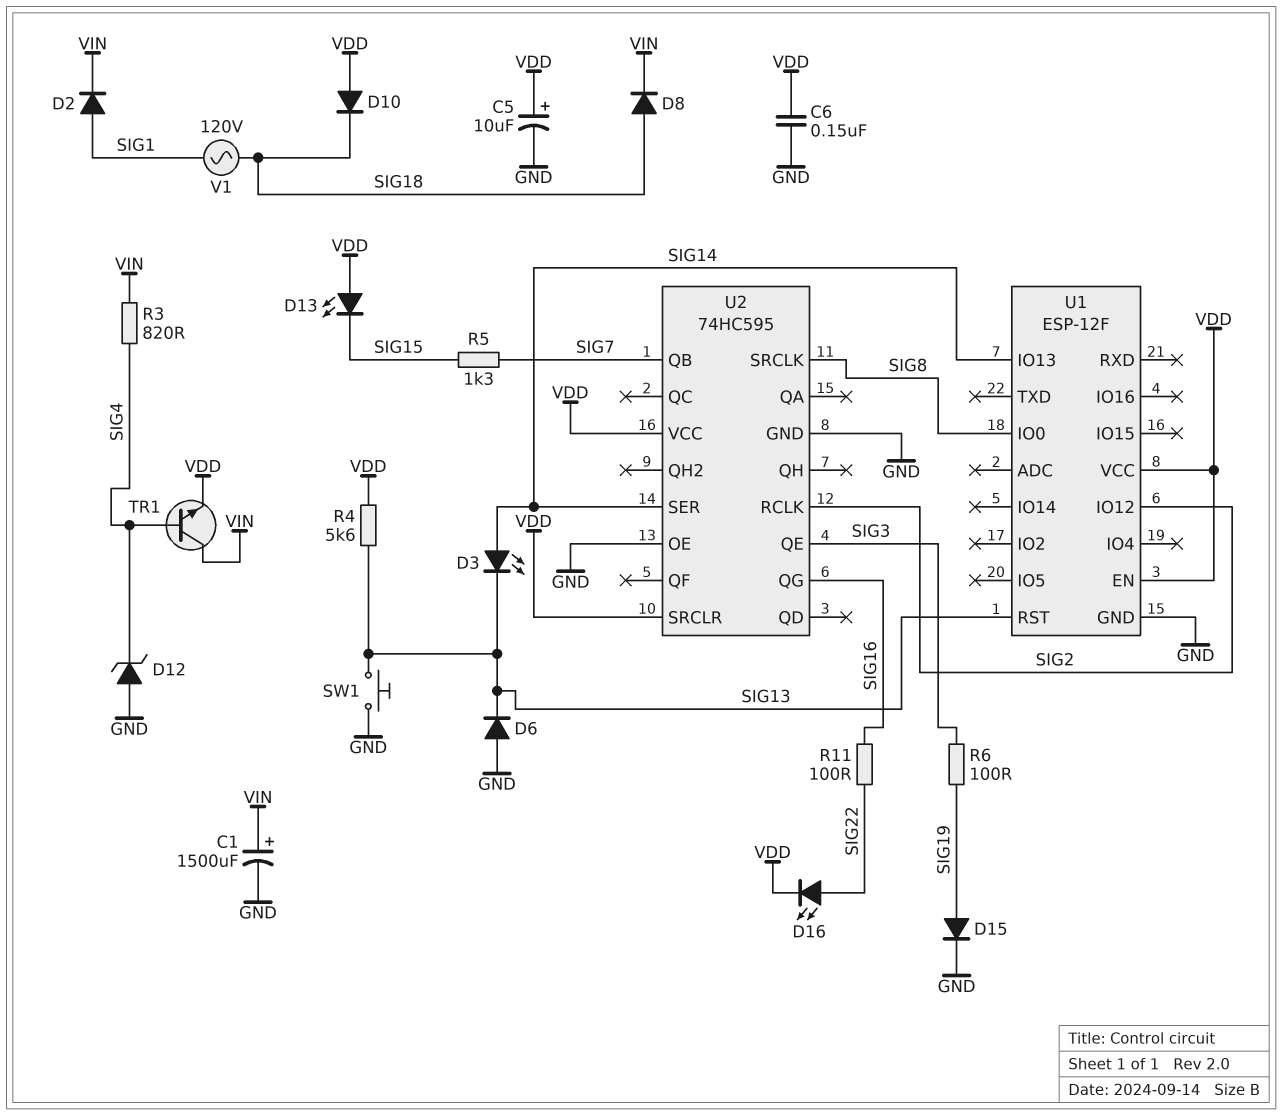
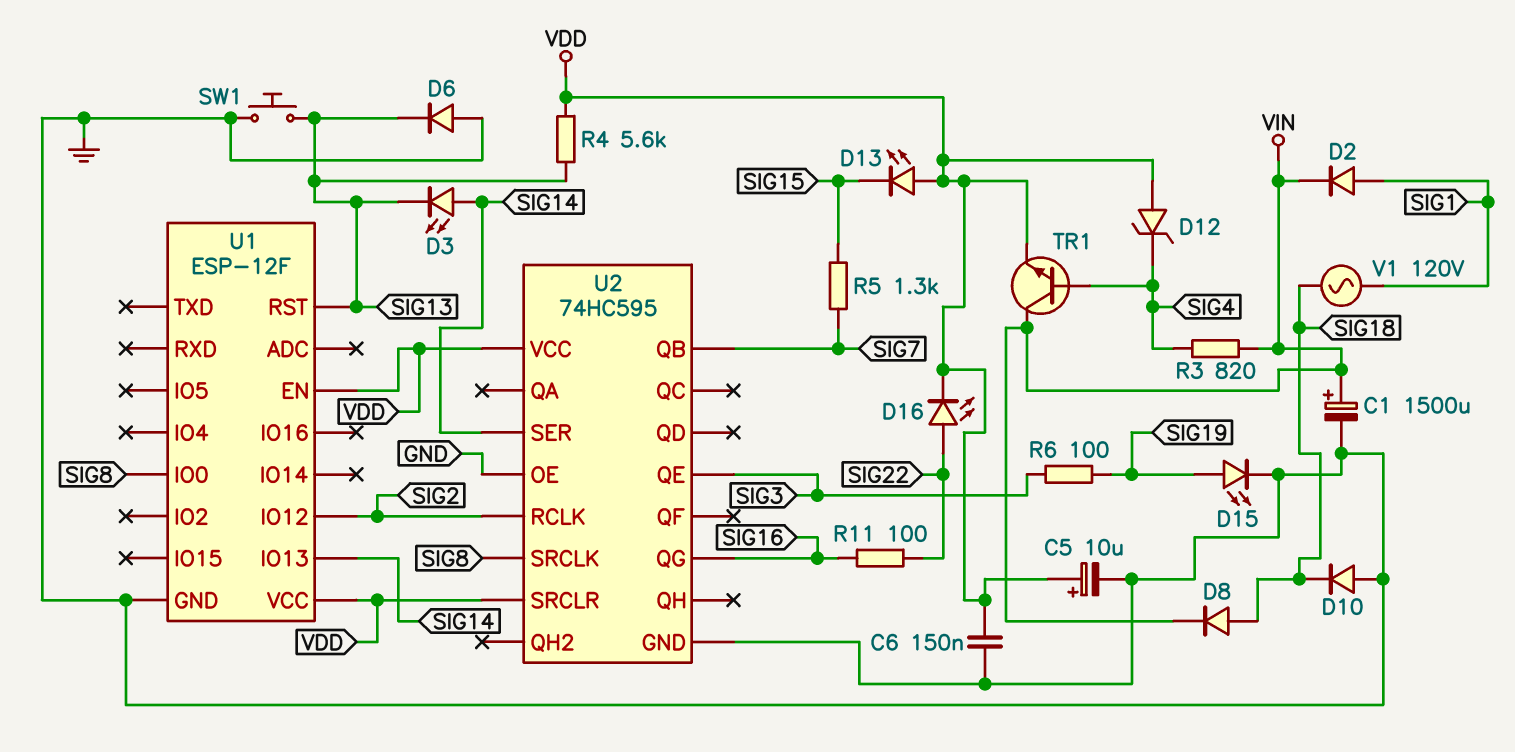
D10: diode (A VDD, K SIG18) -> diode (A GND, K SIG18)
D12: zener (A GND, K SIG4) -> zener (A VDD, K SIG4)
D15: diode (A SIG19, K GND) -> LED (A SIG19, K GND)

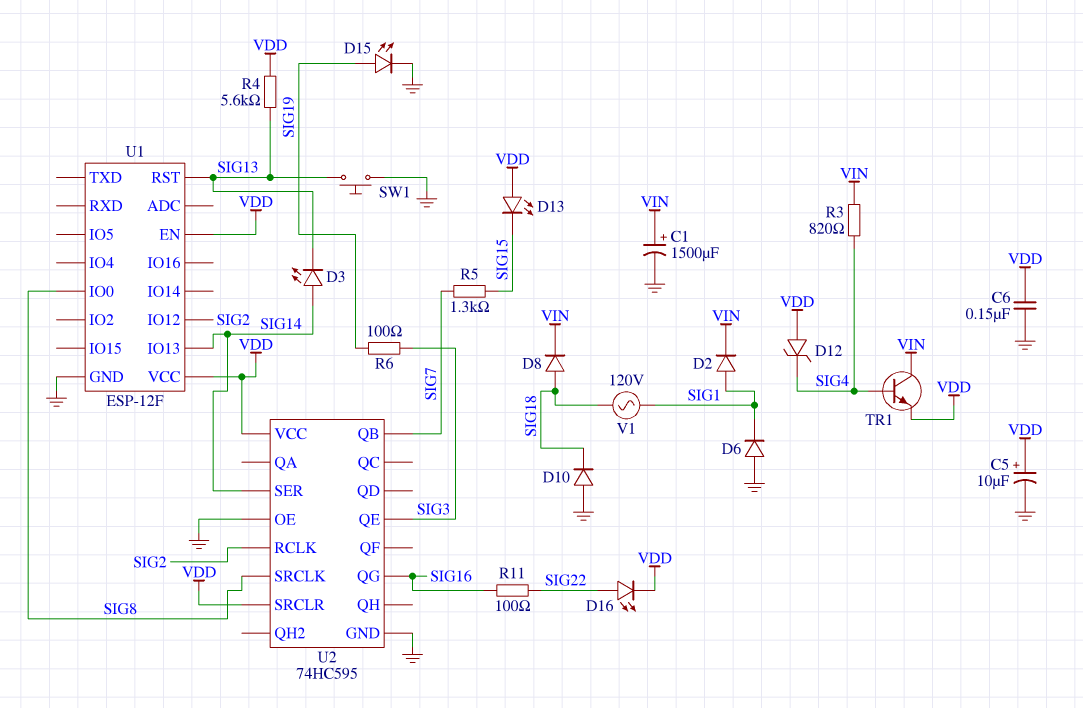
D6: diode (A GND, K SIG13) -> diode (A GND, K SIG1)

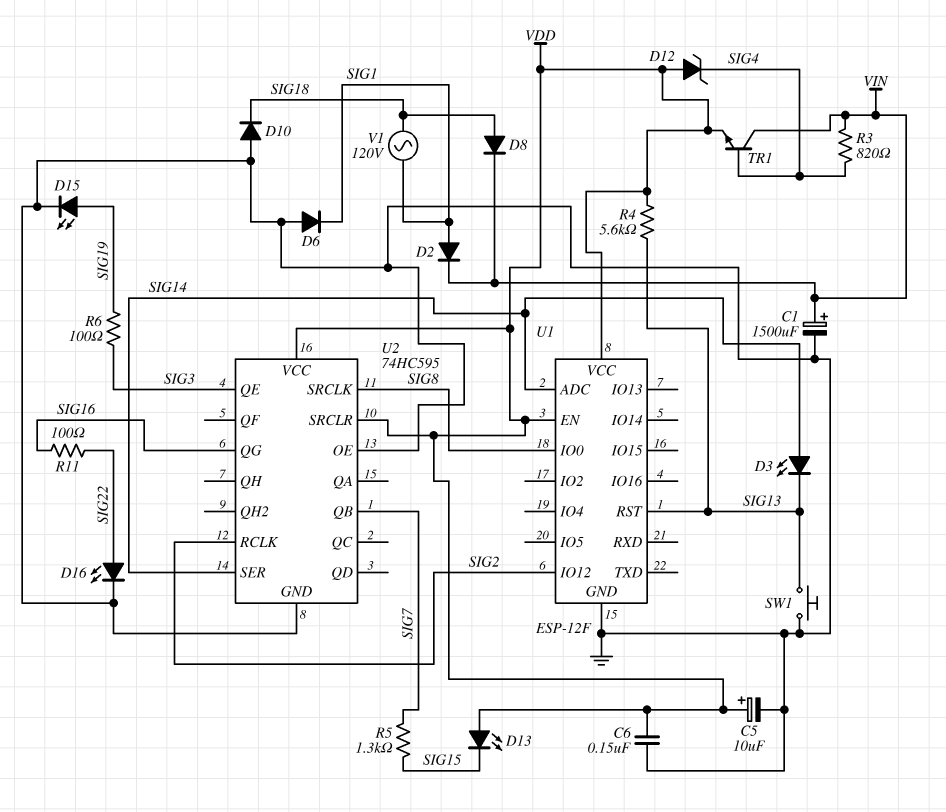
D16: LED (A SIG22, K VDD) -> LED (A SIG22, K GND)
U1 pin ADC: none -> SIG14
U1 pin IO13: SIG14 -> none

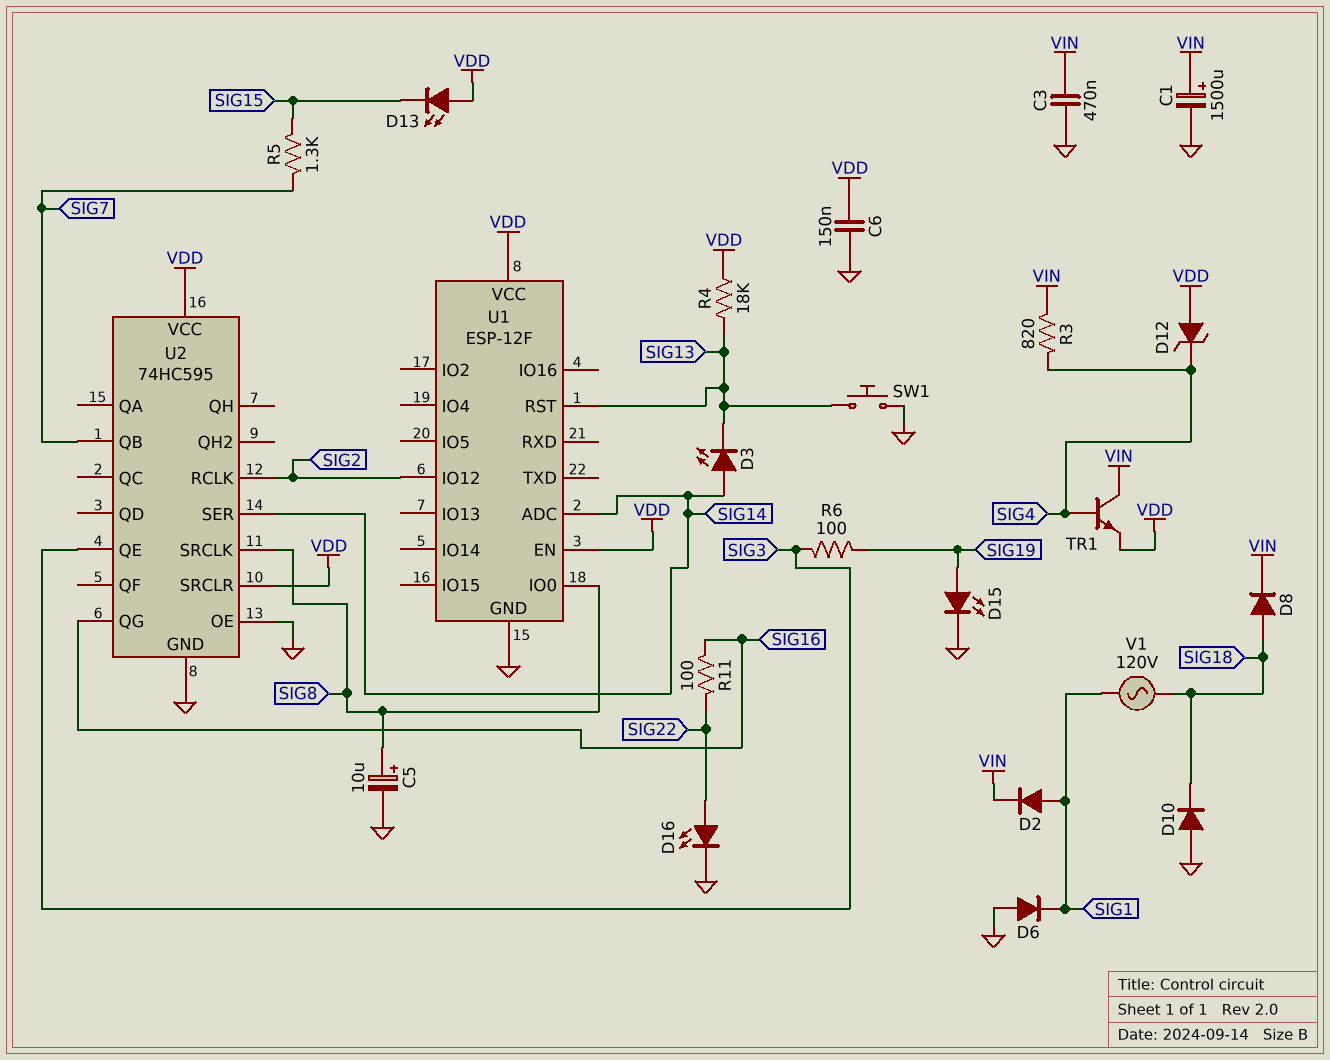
C3: none -> 470nF (GND, VIN)
C5: 10uF (plus VDD, minus GND) -> 10uF (plus SIG8, minus GND)
R4: 5.6k (SIG13, VDD) -> 18k (SIG13, VDD)

